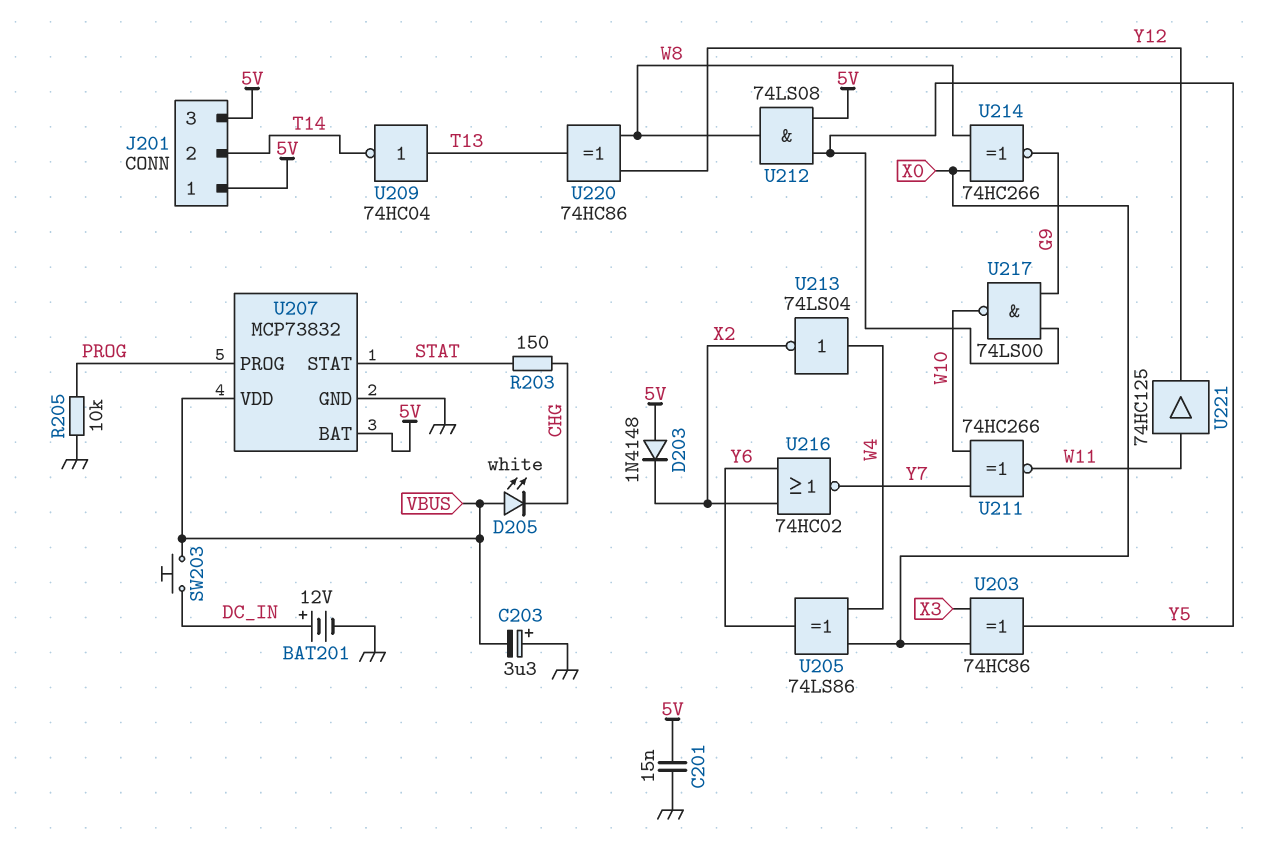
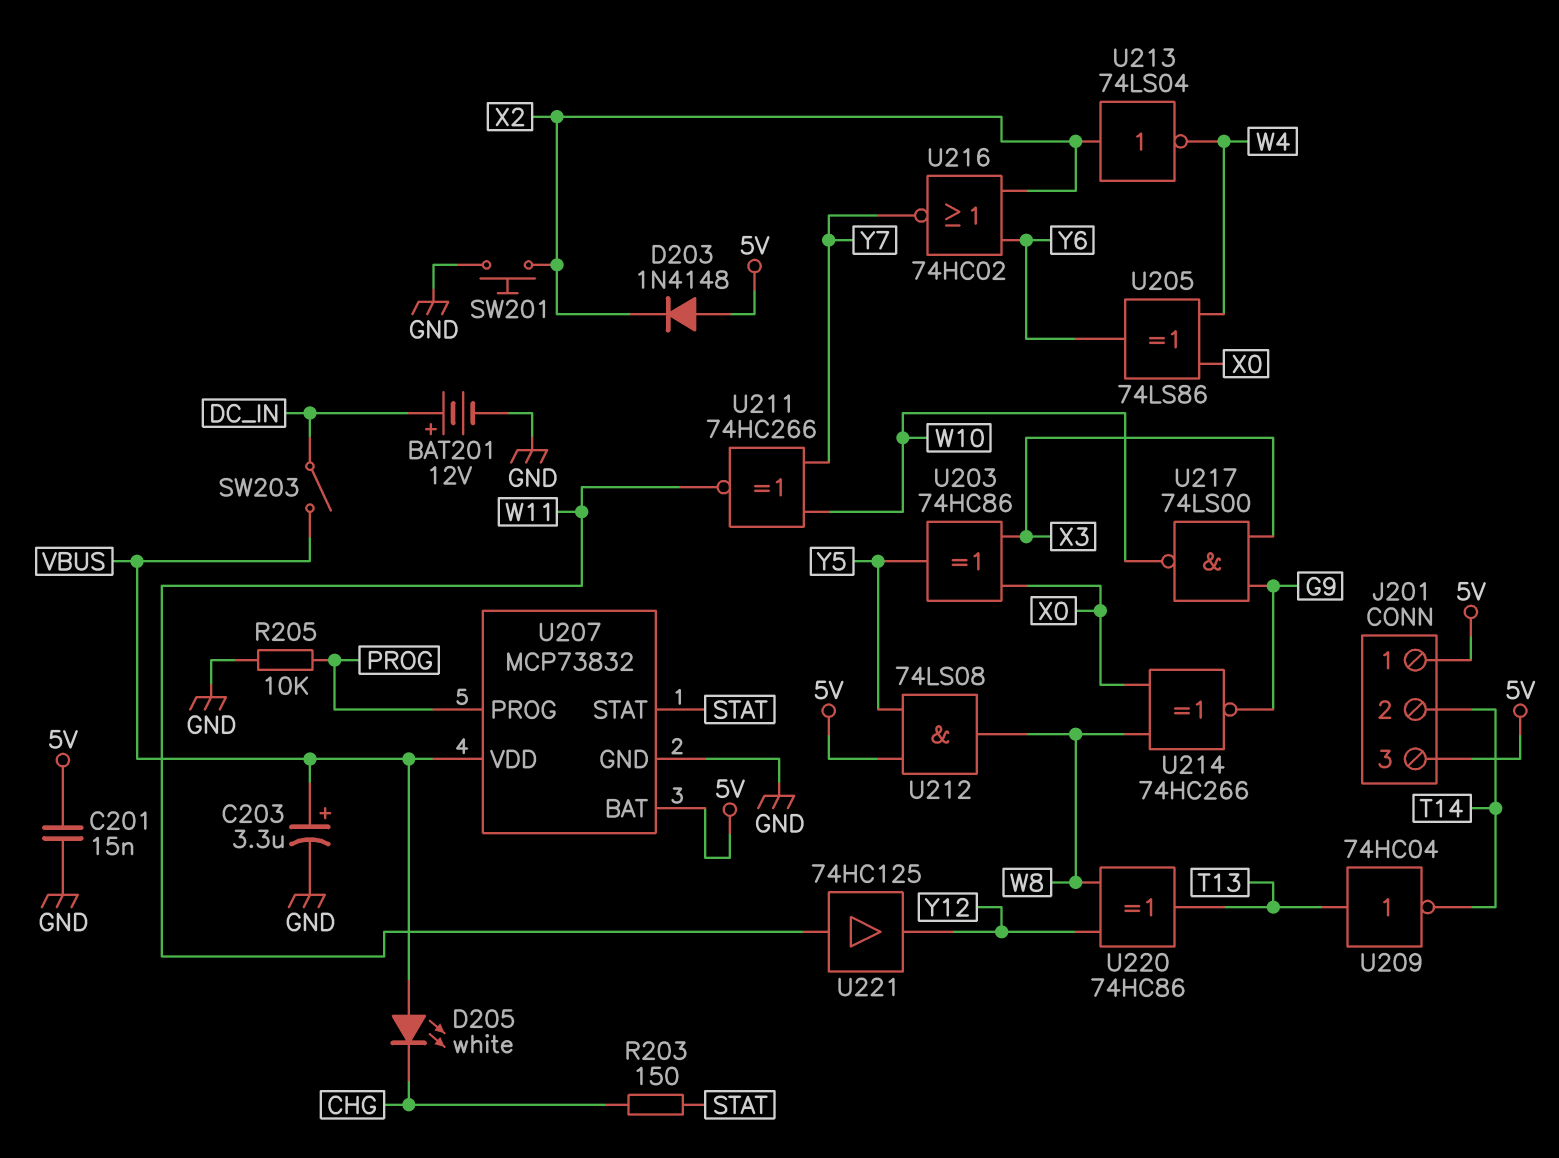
C203: 3.3uF (plus GND, minus VBUS) -> 3.3uF (plus VBUS, minus GND)
SW201: none -> button (GND, X2)
SW203: button (DC_IN, VBUS) -> switch (DC_IN, VBUS)
U213: NOT 74LS04 (in W4, out X2) -> NOT 74LS04 (in X2, out W4)
U217: NAND 74LS00 (in G9, in Y5, out W10) -> NAND 74LS00 (in G9, in X3, out W10)

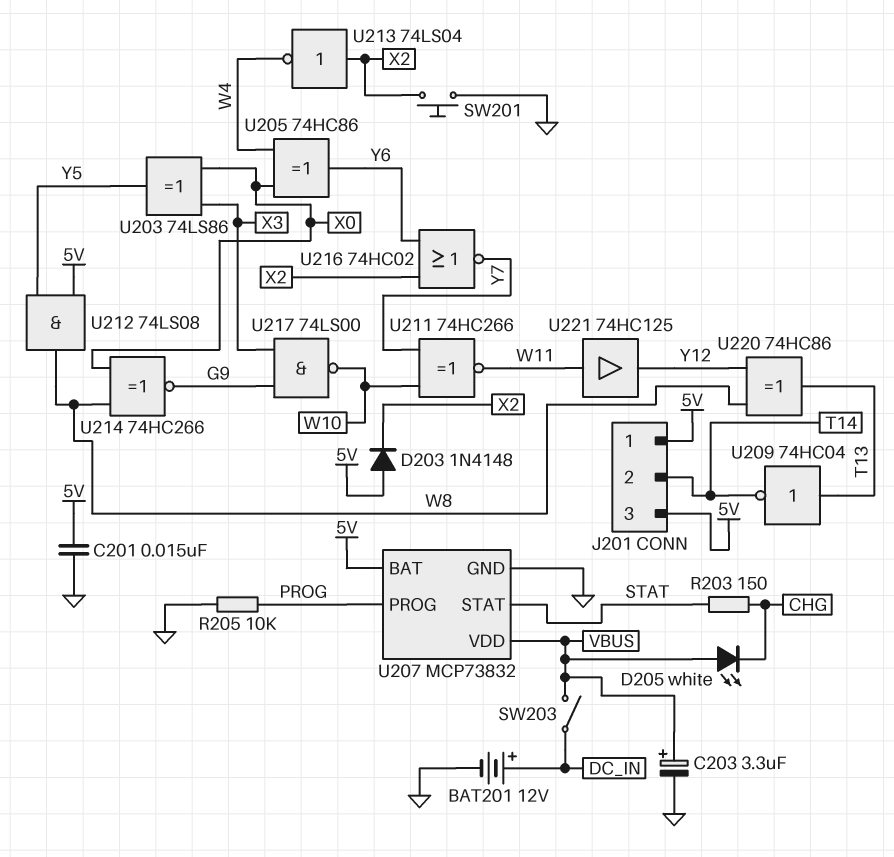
U203: XOR 74HC86 (in X0, in X3, out Y5) -> XOR 74LS86 (in X0, in X3, out Y5)
U205: XOR 74LS86 (in W4, in X0, out Y6) -> XOR 74HC86 (in W4, in X0, out Y6)

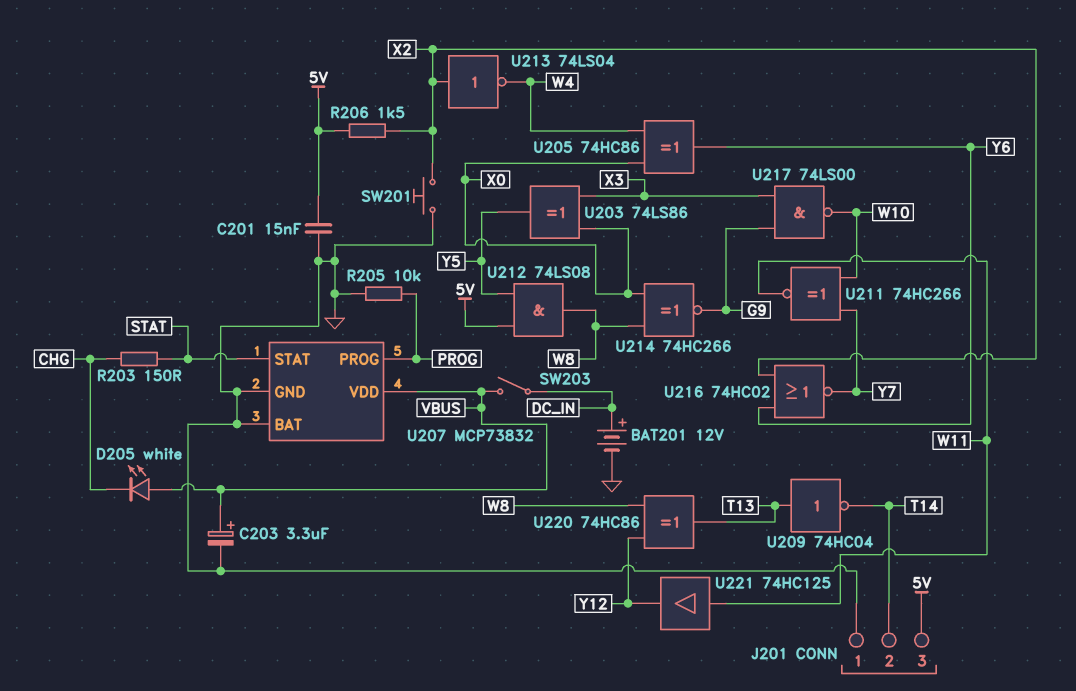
D203: diode 1N4148 (A 5V, K X2) -> none
J201 pin 1: 5V -> GND
R206: none -> 1.5k (5V, X2)
U207 pin BAT: 5V -> GND

